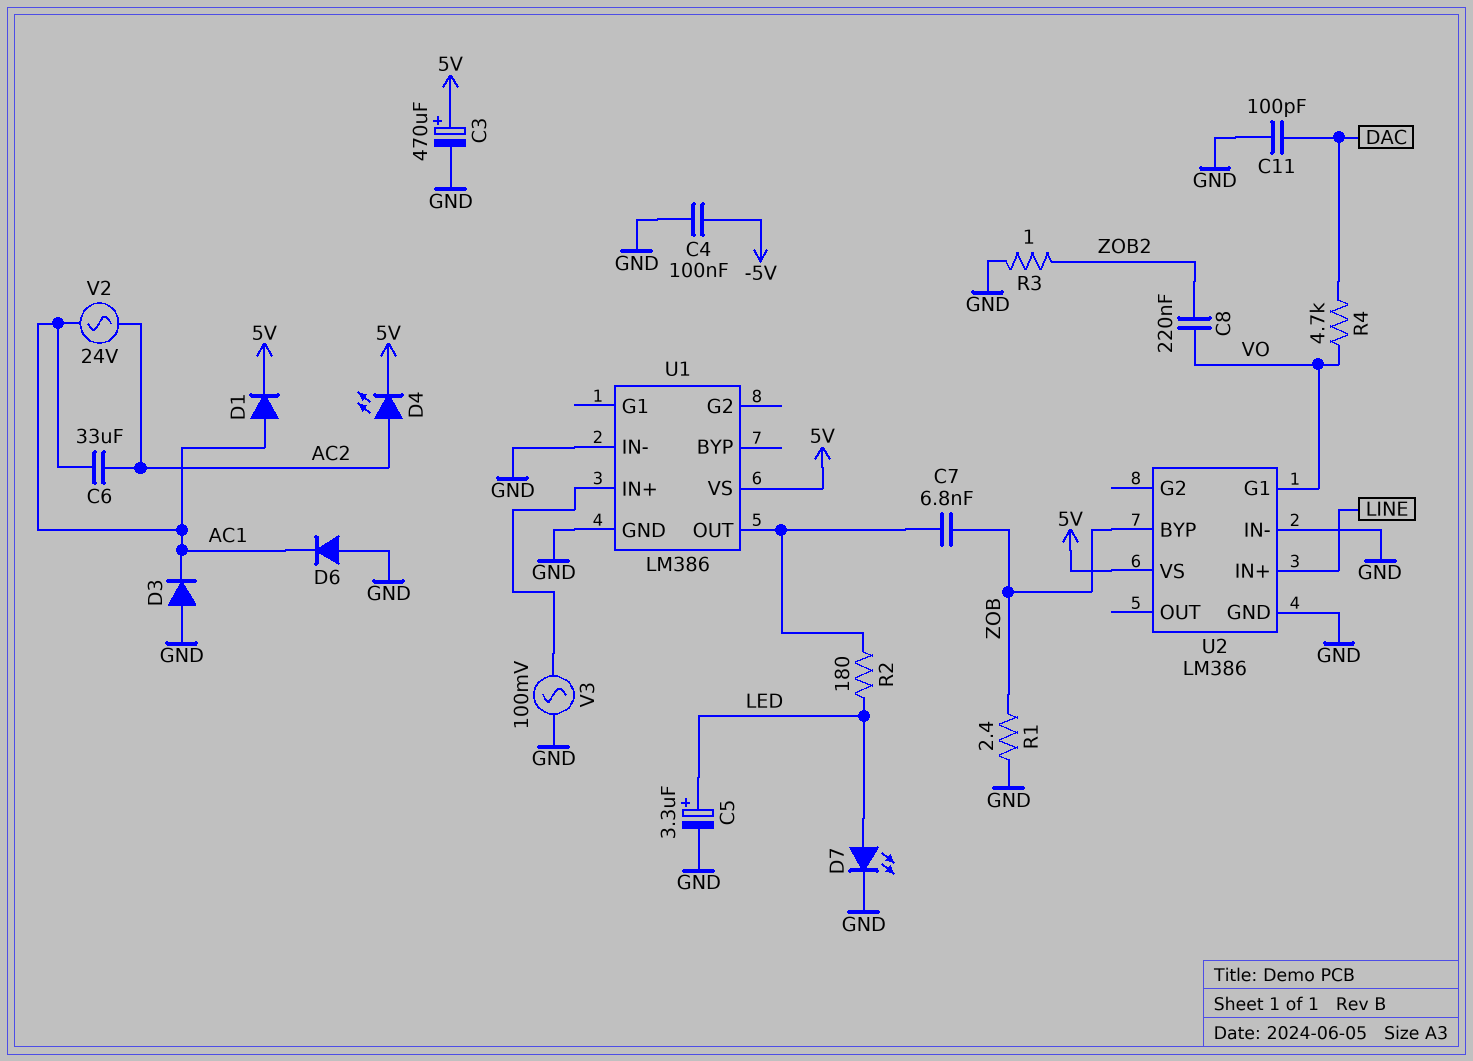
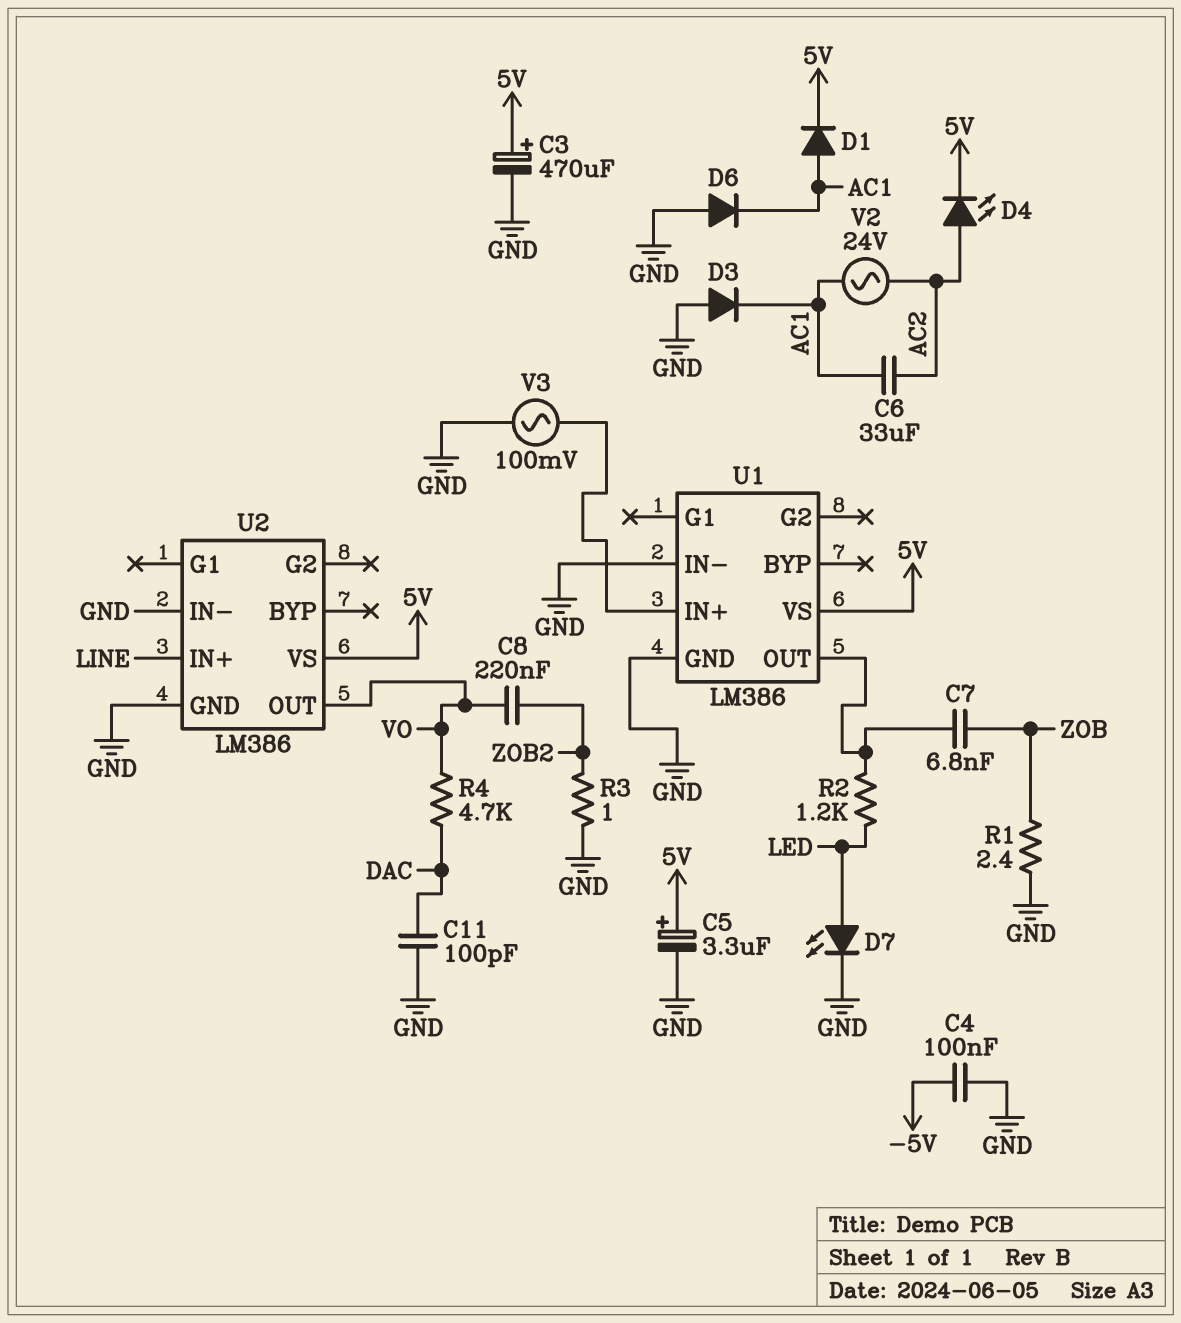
C5: 3.3uF (plus LED, minus GND) -> 3.3uF (plus 5V, minus GND)
R2: 180 (LED, U1/OUT) -> 1.2k (LED, U1/OUT)
U2 pin BYP: ZOB -> none
U2 pin G1: VO -> none
U2 pin OUT: none -> VO

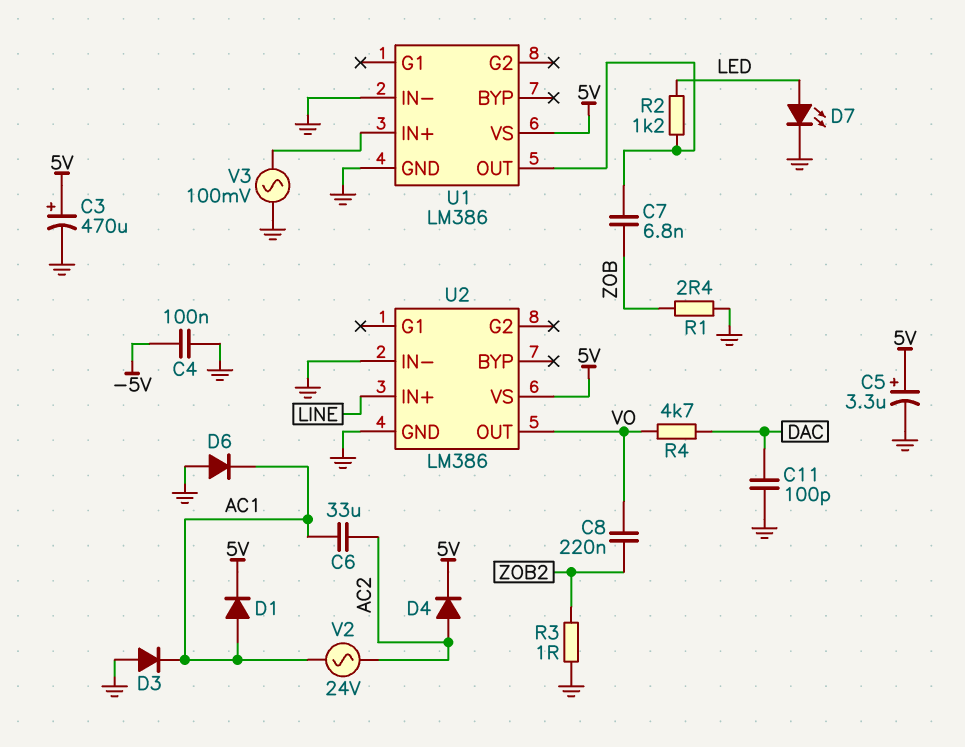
D4: LED (A AC2, K 5V) -> diode (A AC2, K 5V)

